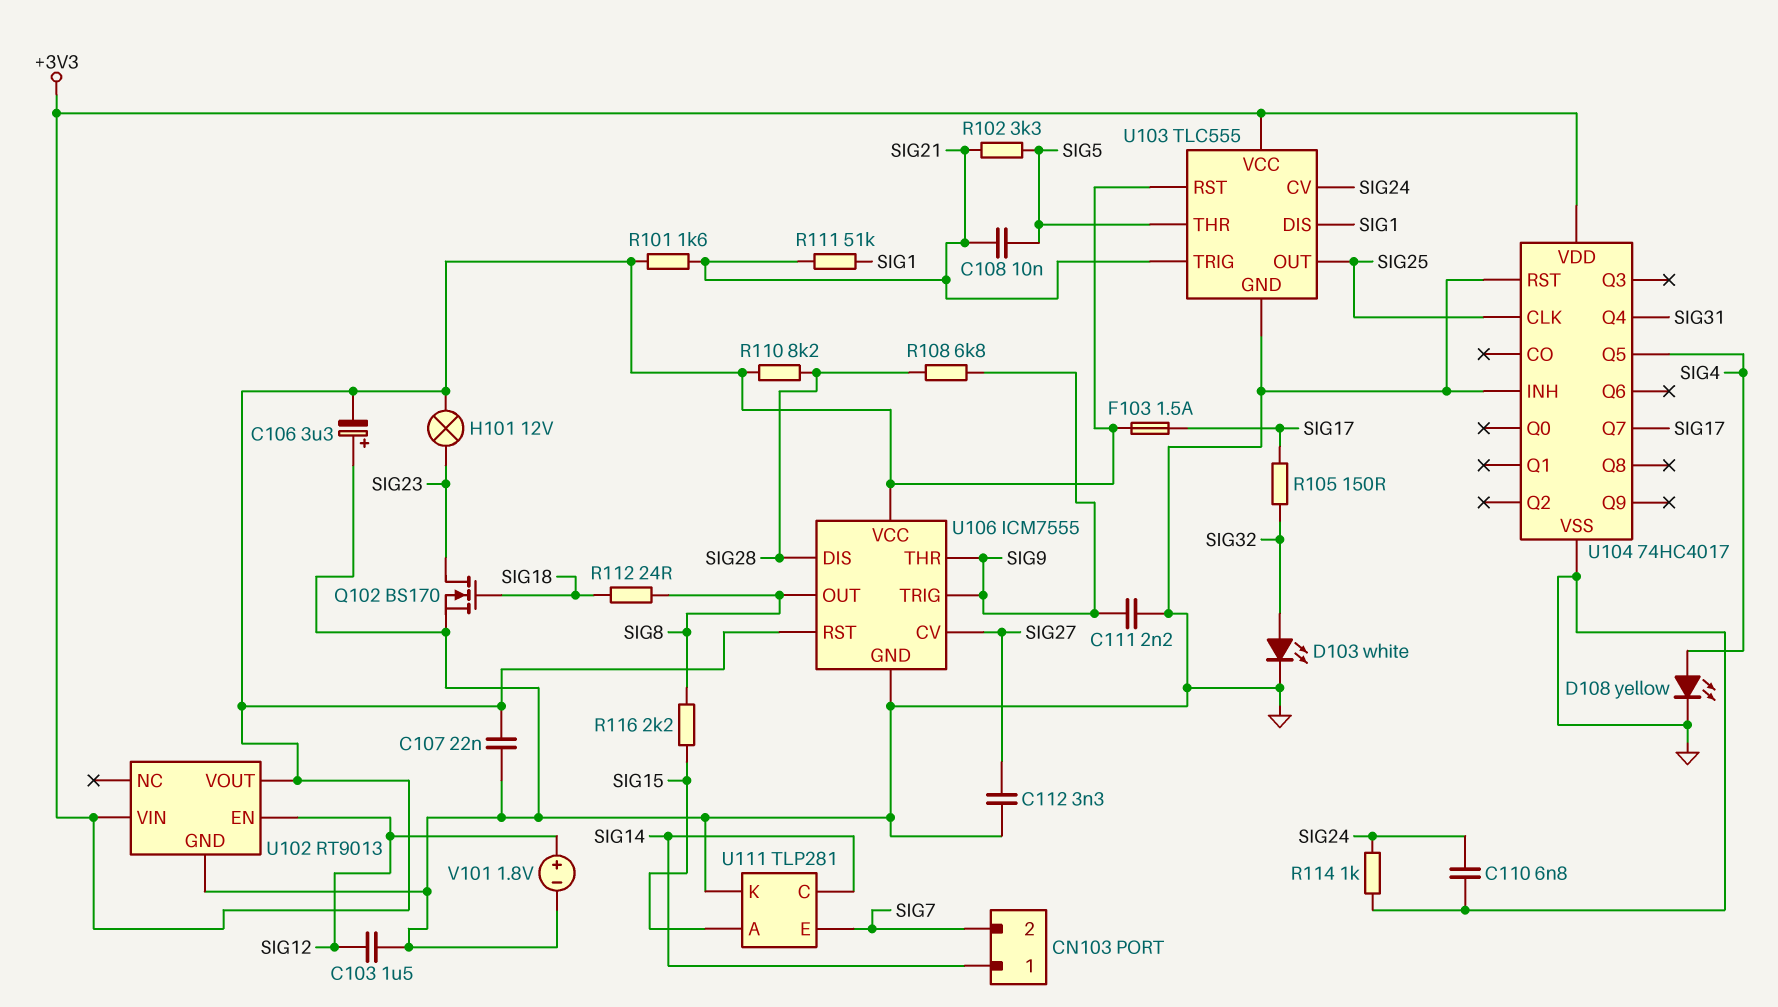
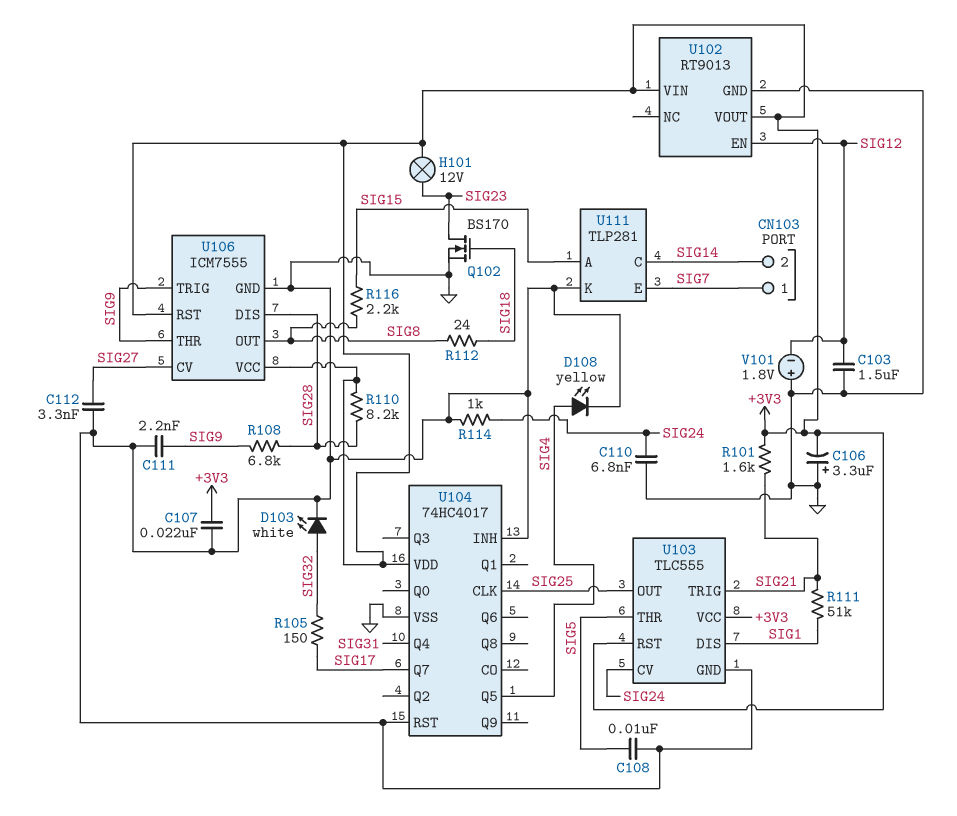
C108: 10nF (SIG5, SIG21) -> 10nF (GND, SIG5)
CN103 pin 1: SIG14 -> SIG7
CN103 pin 2: SIG7 -> SIG14
F103: 1.5A (+3V3, SIG17) -> none
R102: 3.3k (SIG5, SIG21) -> none
V101: 1.8V (plus SIG12, minus GND) -> 1.8V (plus GND, minus SIG12)

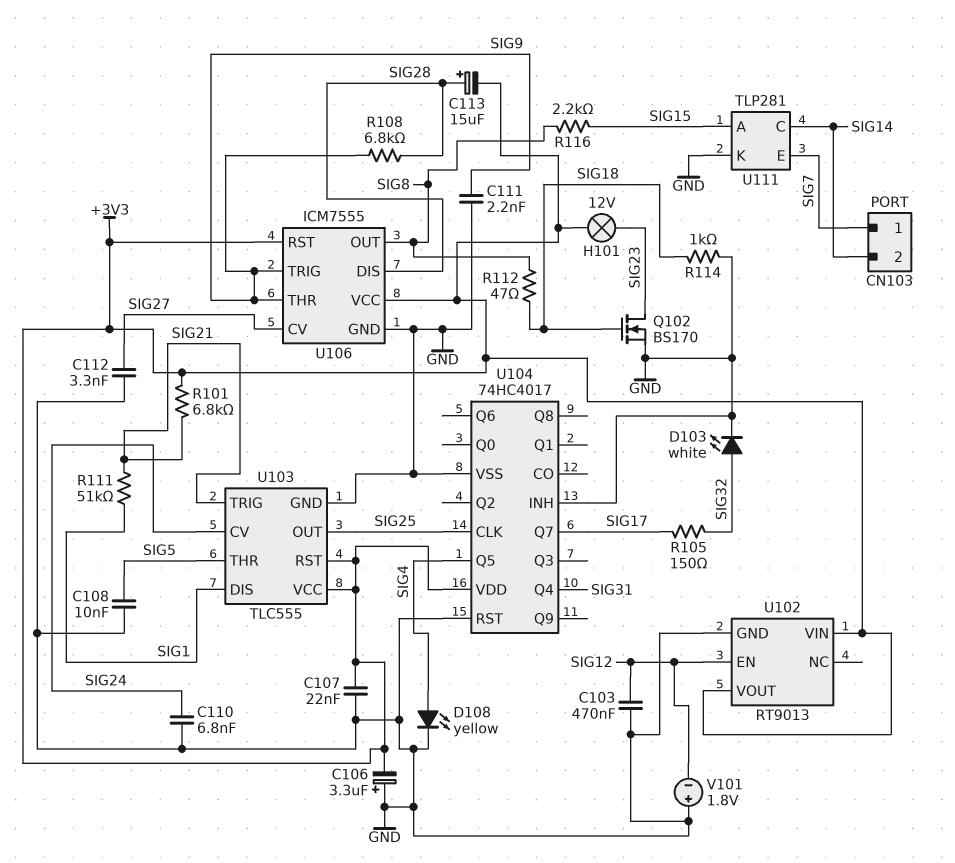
C103: 1.5uF (GND, SIG12) -> 470nF (GND, SIG12)
C113: none -> 15uF (plus SIG28, minus +3V3)
R101: 1.6k (+3V3, SIG21) -> 6.8k (+3V3, SIG21)
R110: 8.2k (+3V3, SIG28) -> none
R112: 24 (SIG8, SIG18) -> 47 (SIG8, SIG18)
R114: 1k (GND, SIG24) -> 1k (GND, SIG18)

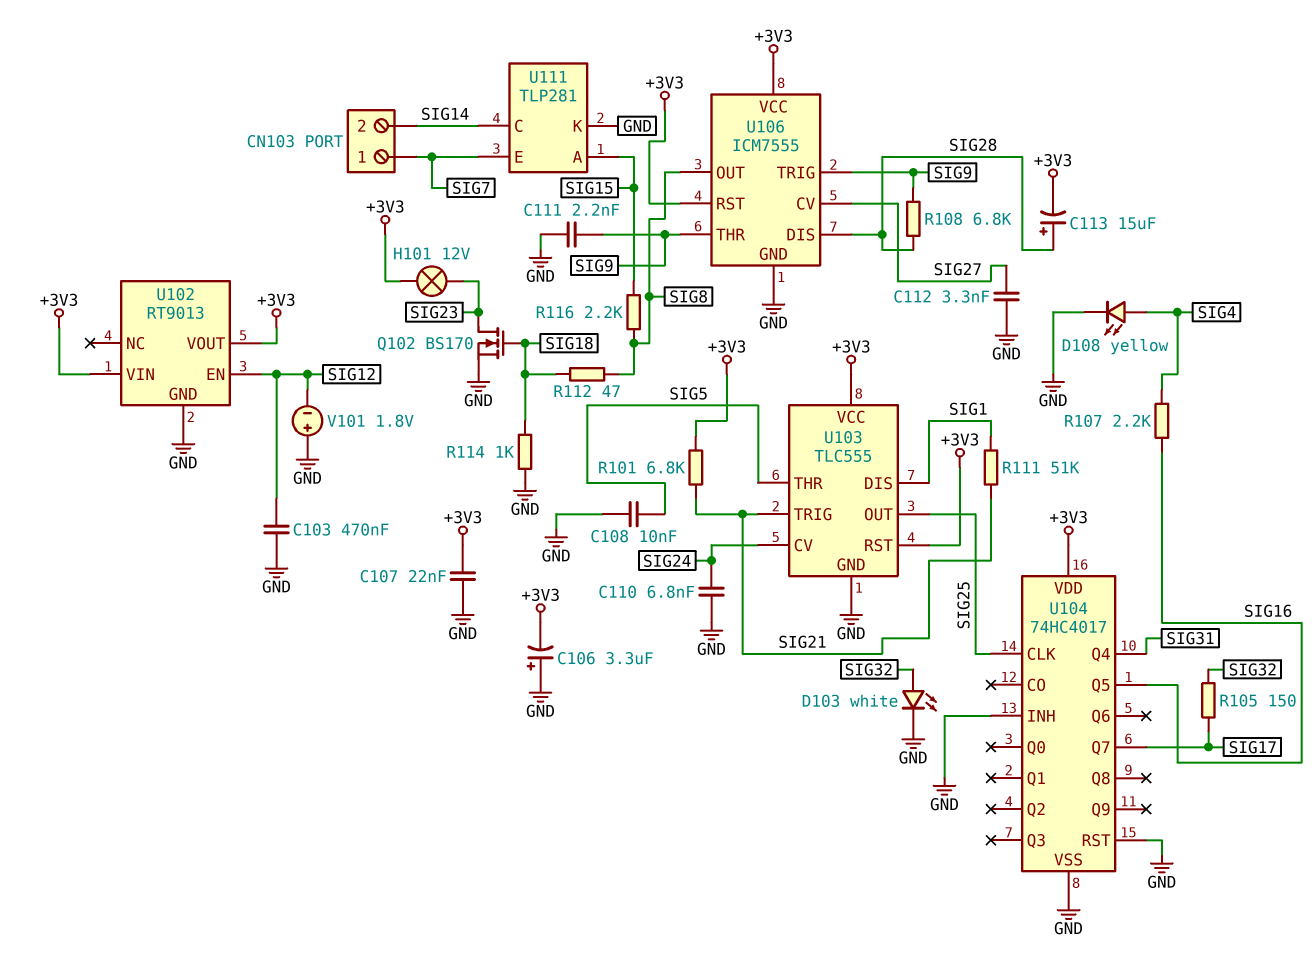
R107: none -> 2.2k (SIG4, SIG16)
U104 pin Q5: SIG4 -> SIG16

